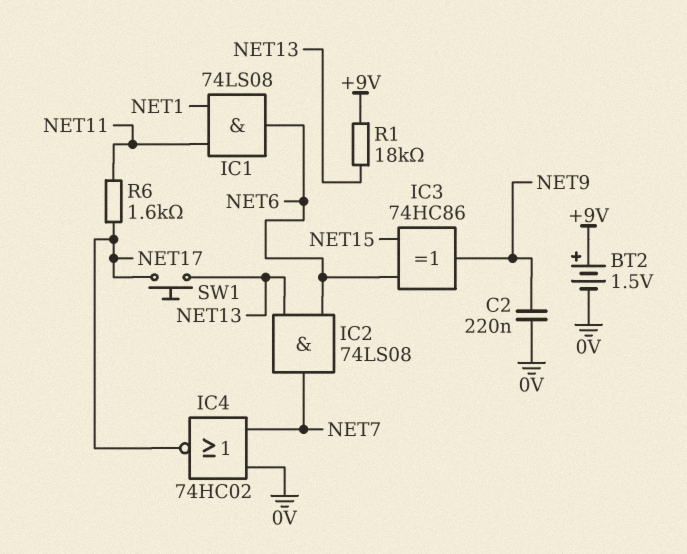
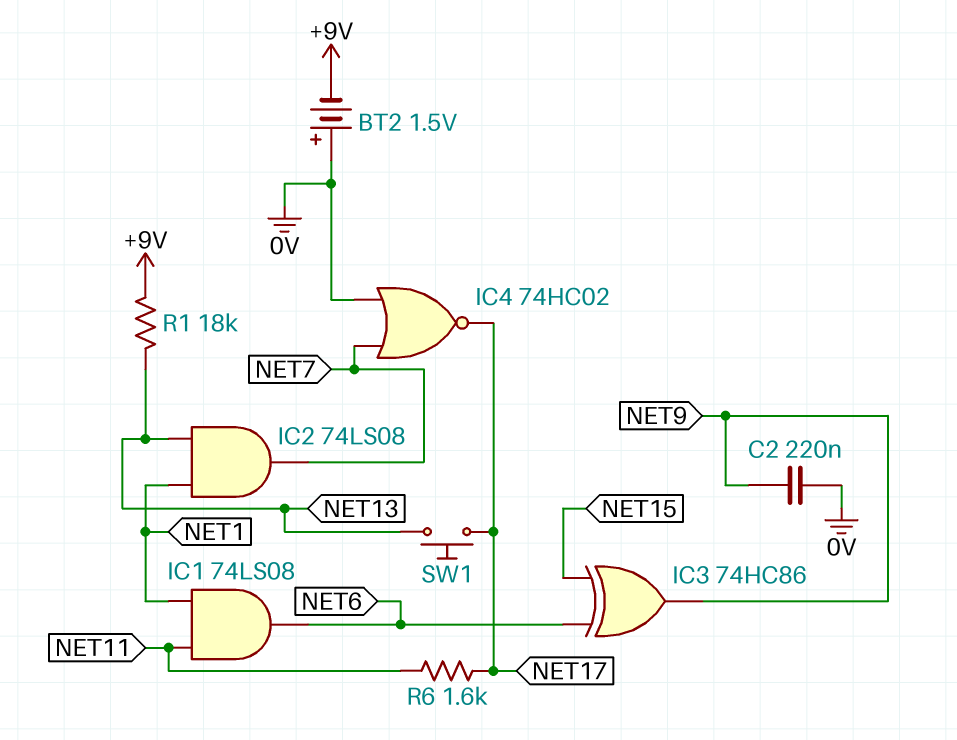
BT2: 1.5V (plus +9V, minus 0V) -> 1.5V (plus 0V, minus +9V)
IC2: AND 74LS08 (in NET6, in NET13, out NET7) -> AND 74LS08 (in NET1, in NET13, out NET7)

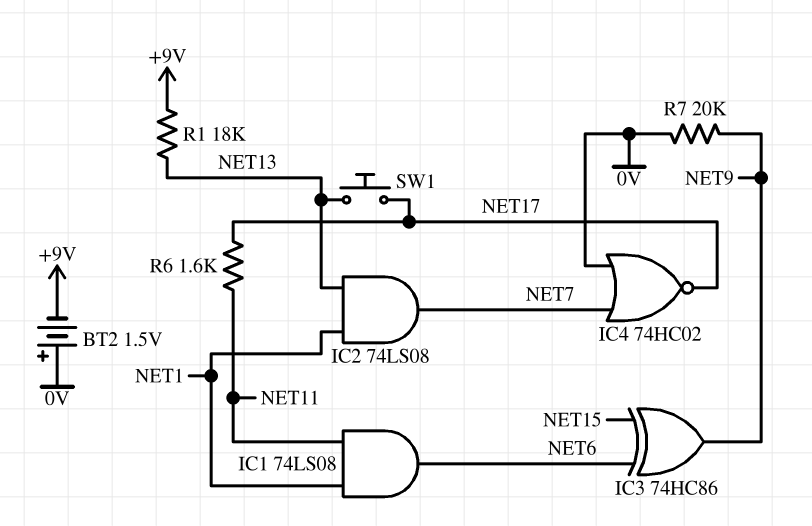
C2: 220nF (0V, NET9) -> none
R7: none -> 20k (0V, NET9)

